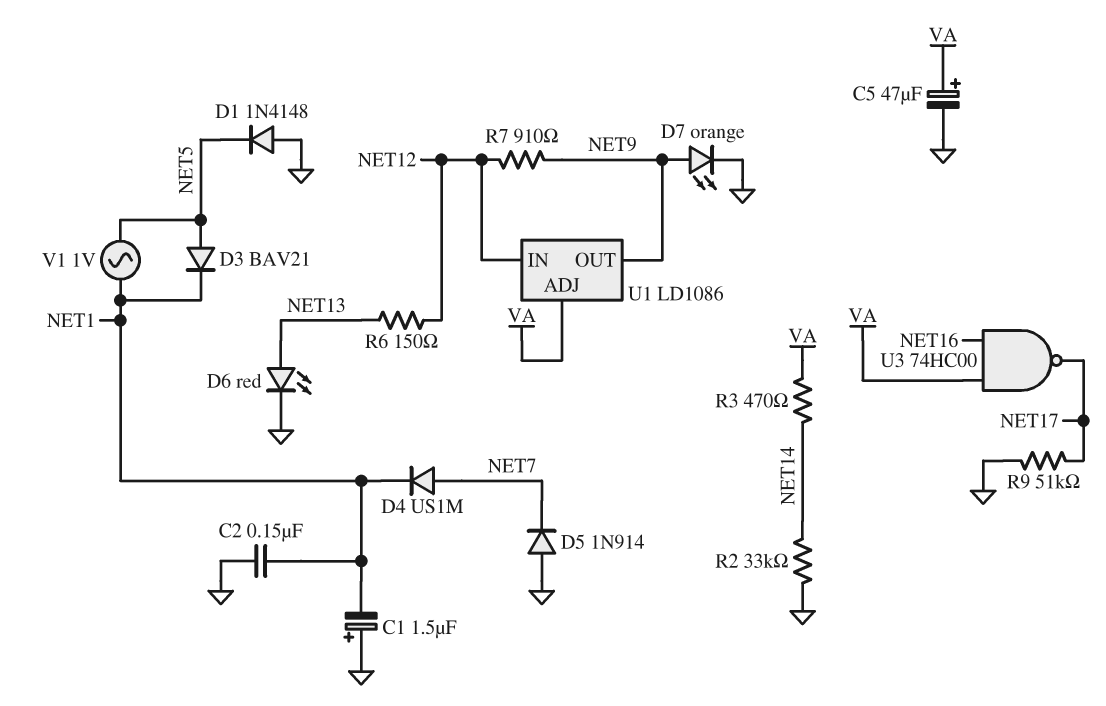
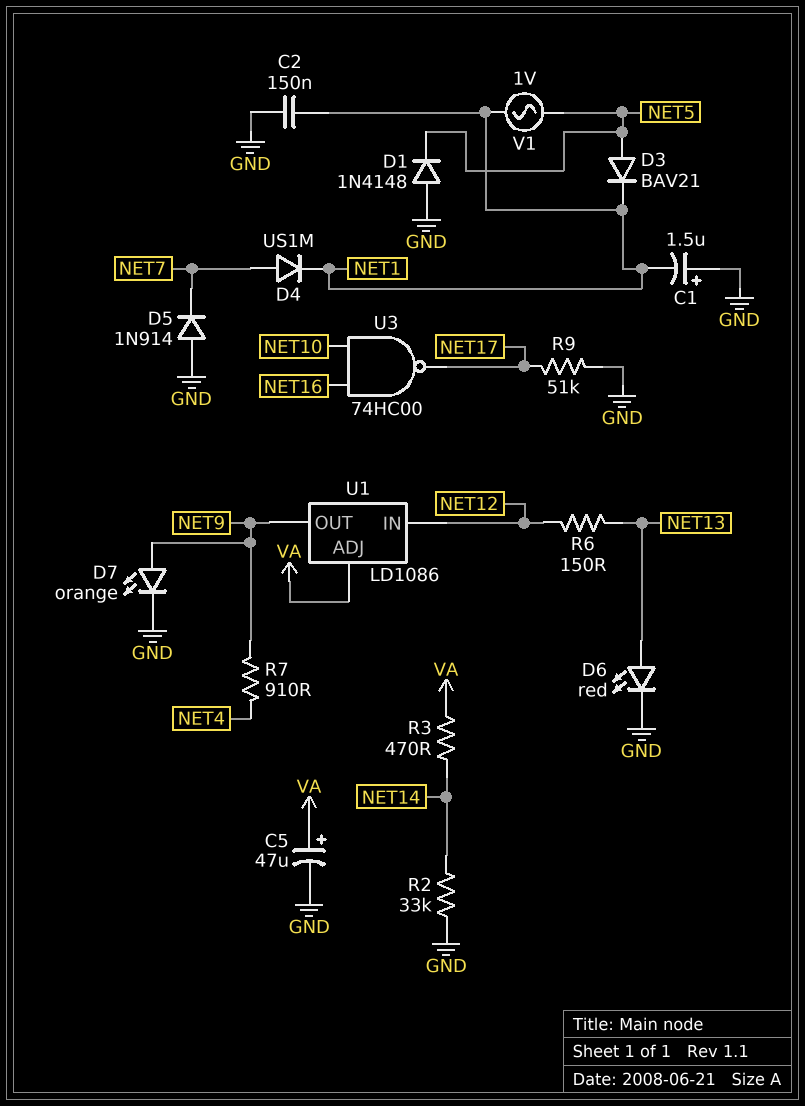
R7: 910 (NET9, NET12) -> 910 (NET4, NET9)
U3: NAND 74HC00 (in NET16, in VA, out NET17) -> NAND 74HC00 (in NET10, in NET16, out NET17)

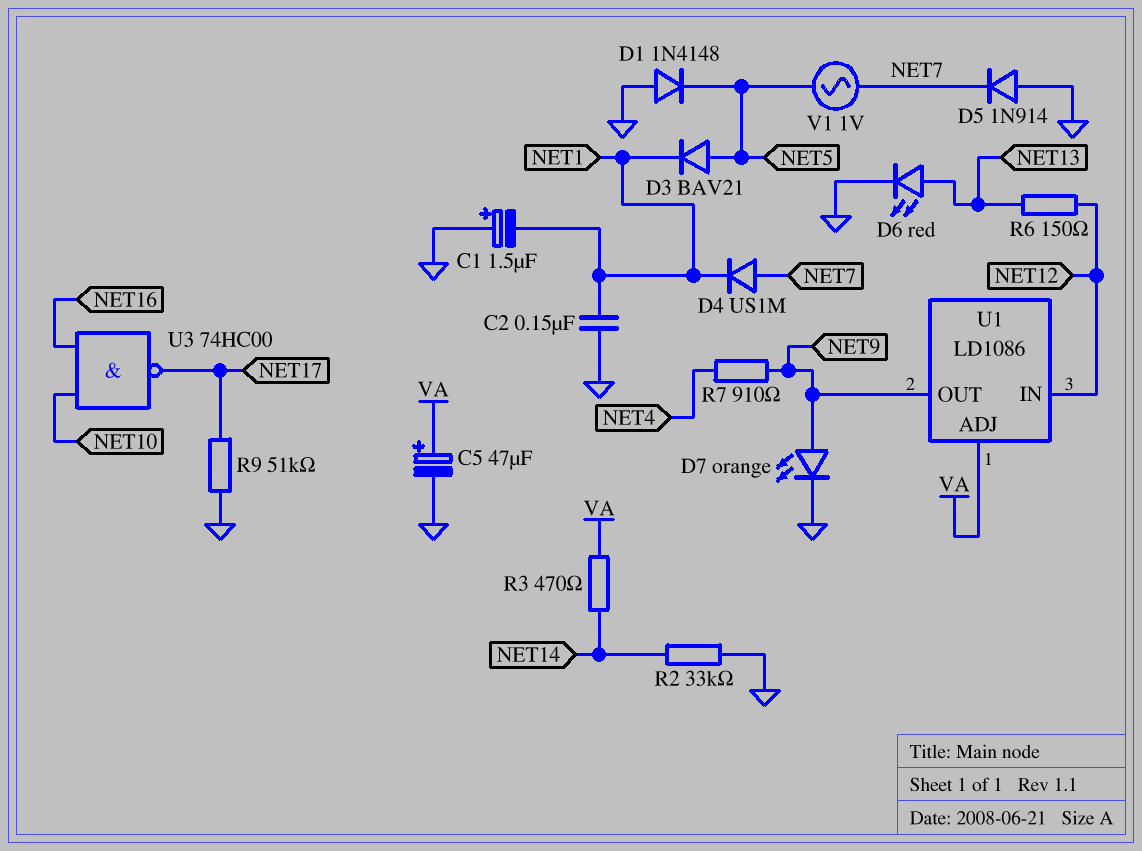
V1: AC 1V (NET1, NET5) -> AC 1V (NET5, NET7)

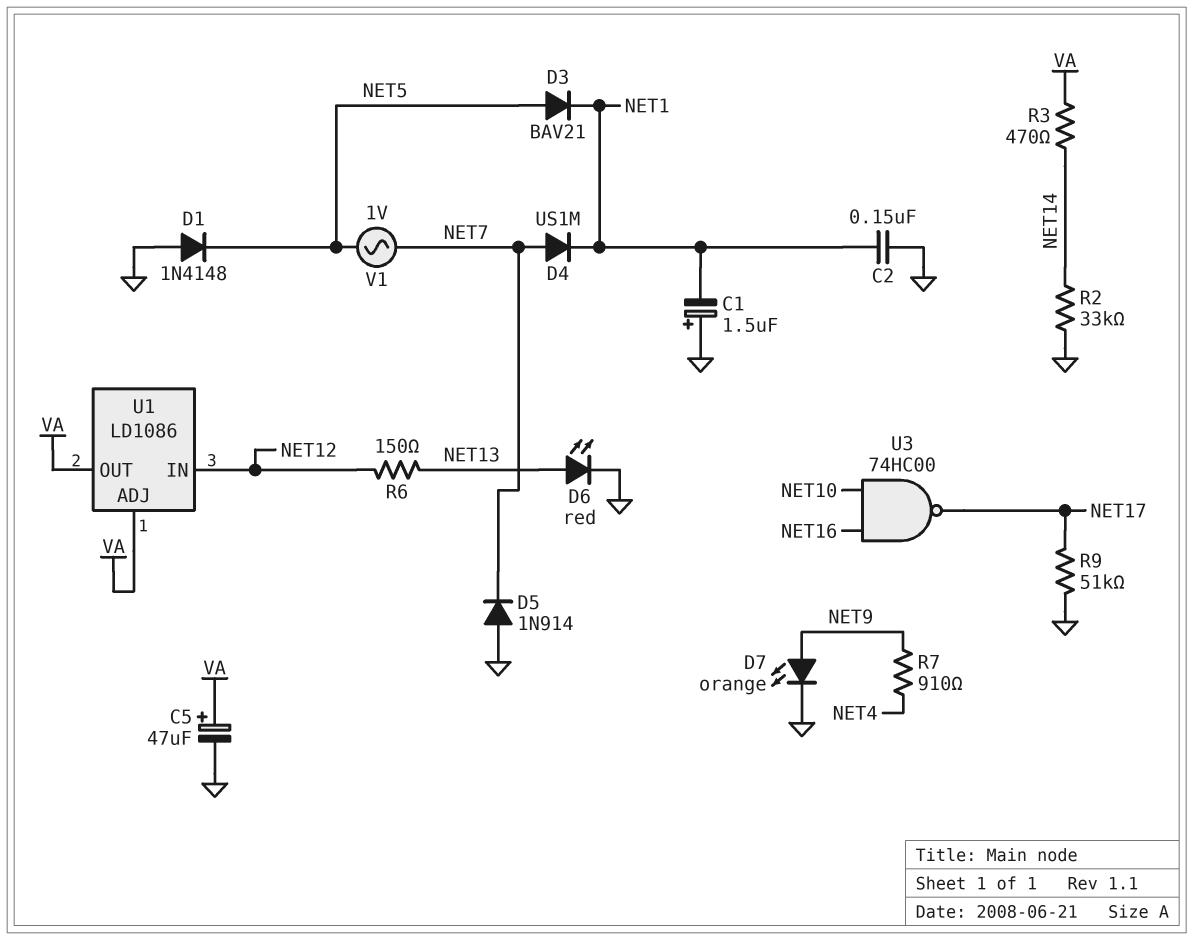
U1 pin OUT: NET9 -> VA

